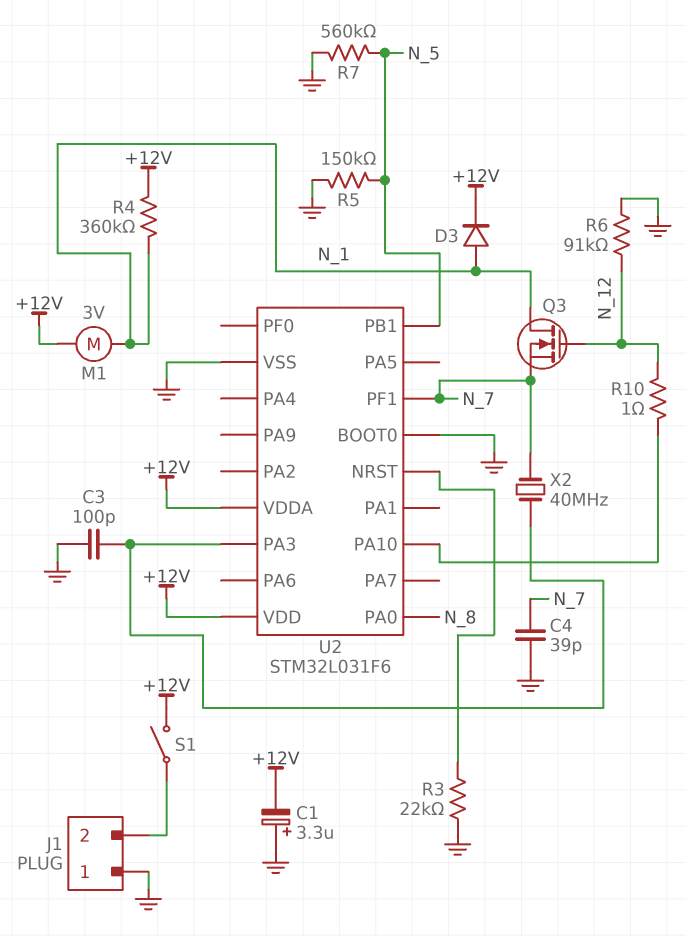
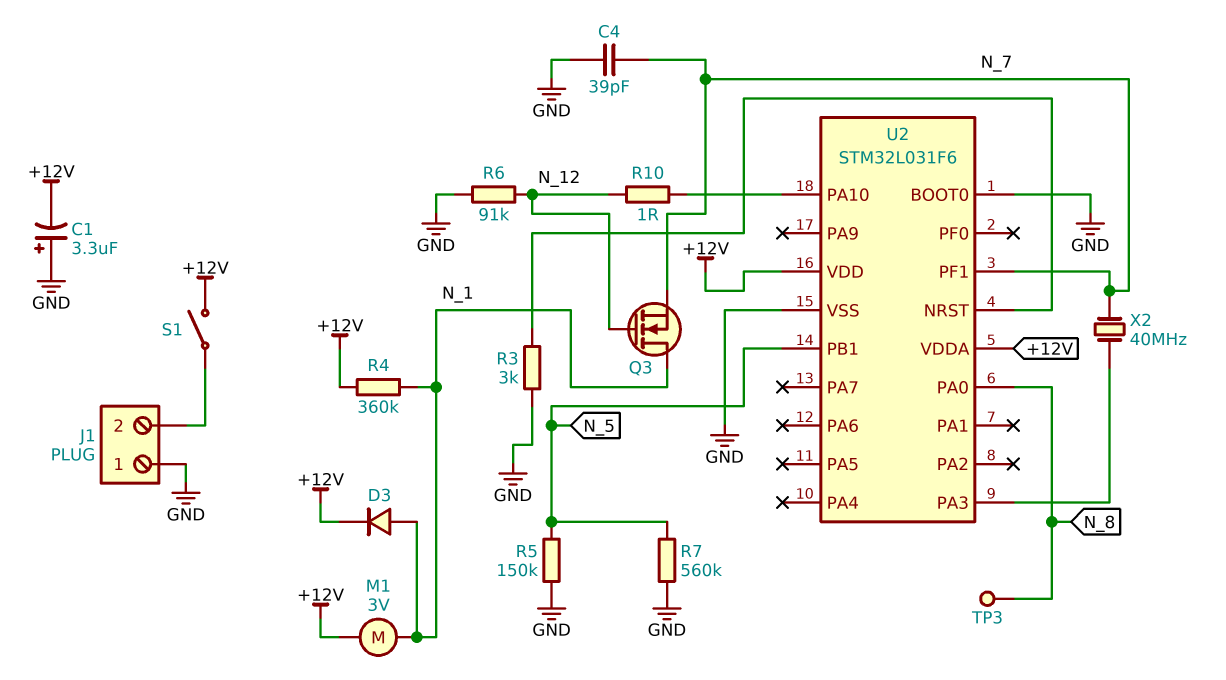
C3: 100pF (GND, U2/PA3) -> none
R3: 22k (GND, U2/NRST) -> 3k (GND, U2/NRST)
TP3: none -> test point (N_8)

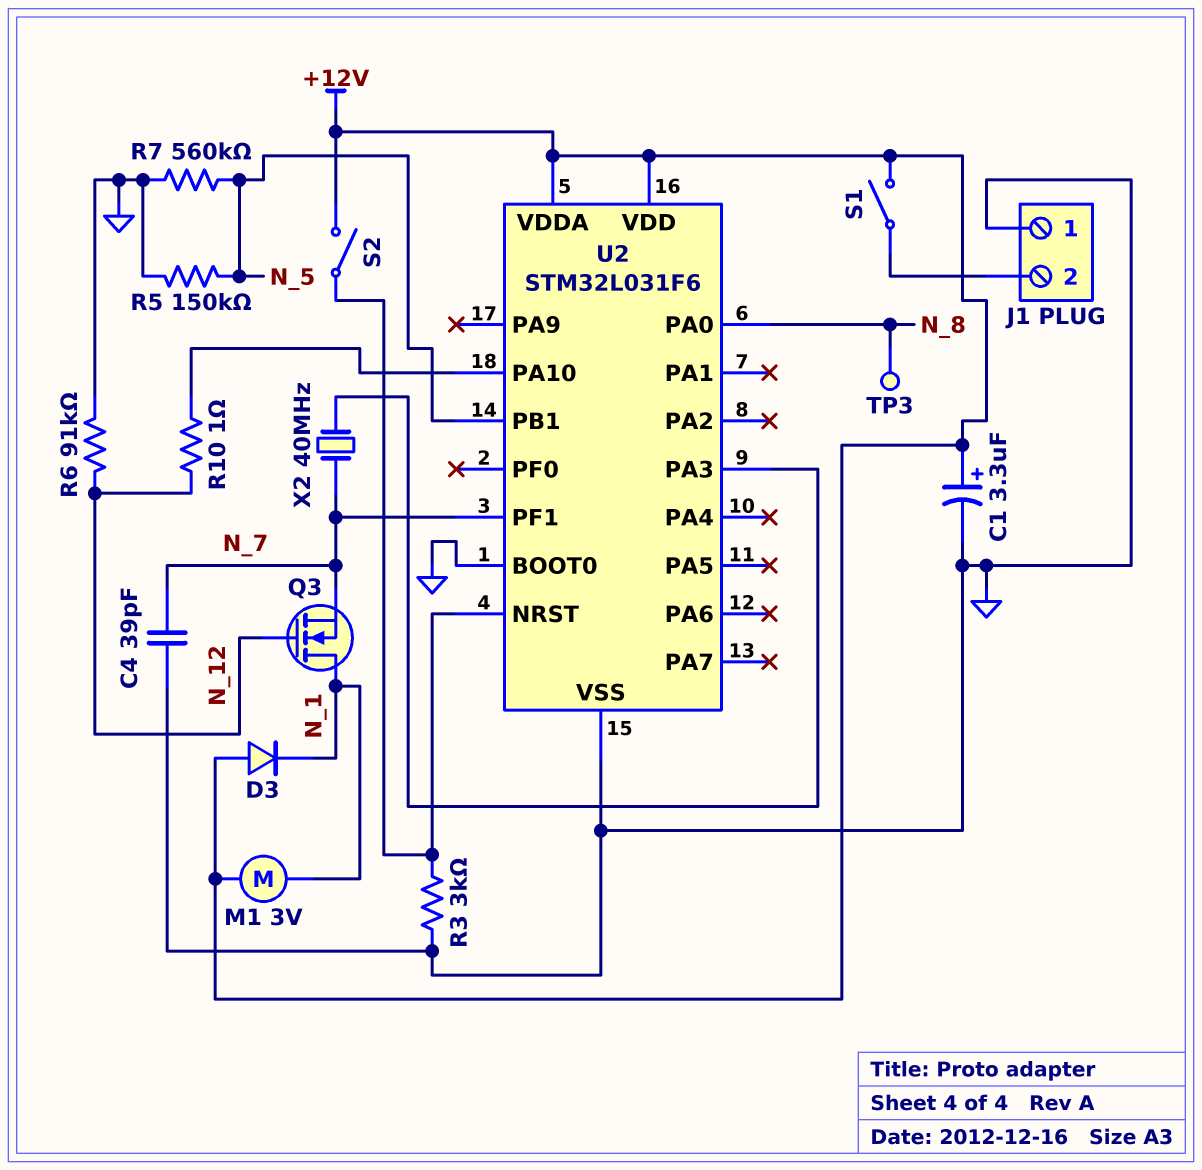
C1: 3.3uF (plus GND, minus +12V) -> 3.3uF (plus +12V, minus GND)
D3: diode (A N_1, K +12V) -> diode (A +12V, K N_1)
R4: 360k (+12V, N_1) -> none
S2: none -> switch (+12V, U2/NRST)

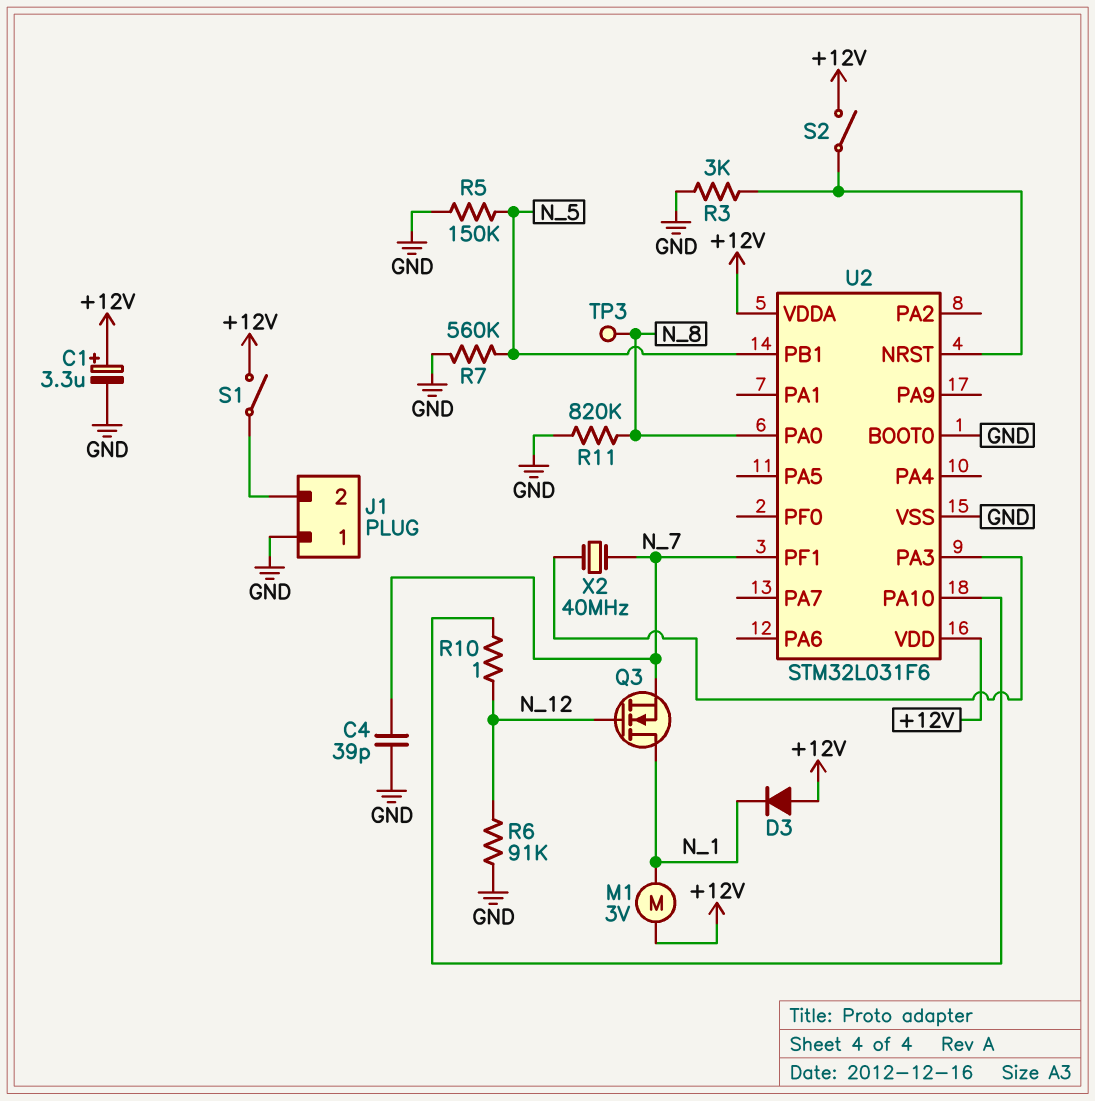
R11: none -> 820k (GND, N_8)

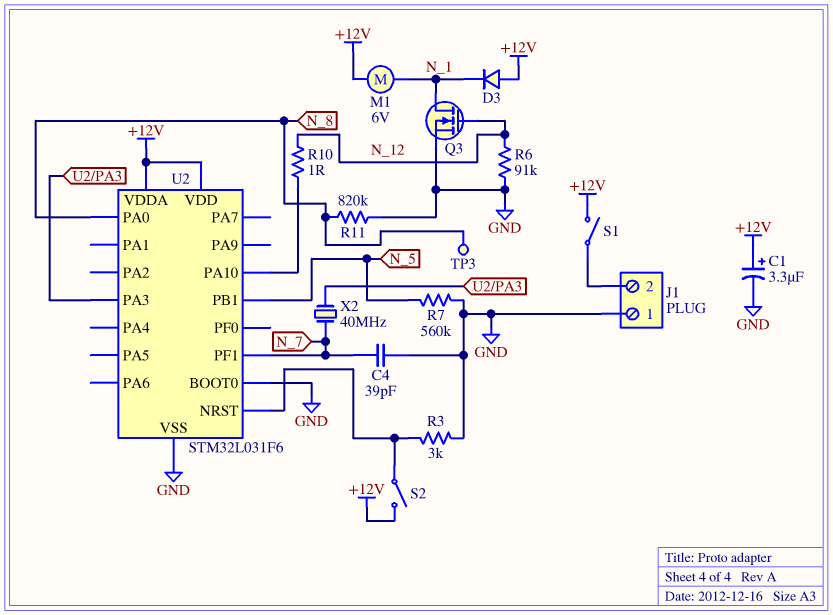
M1: motor 3V (+12V, N_1) -> motor 6V (+12V, N_1)
Q3: NMOS (G N_12, D N_1, S N_7) -> NMOS (G N_12, D N_1, S GND)
R5: 150k (GND, N_5) -> none

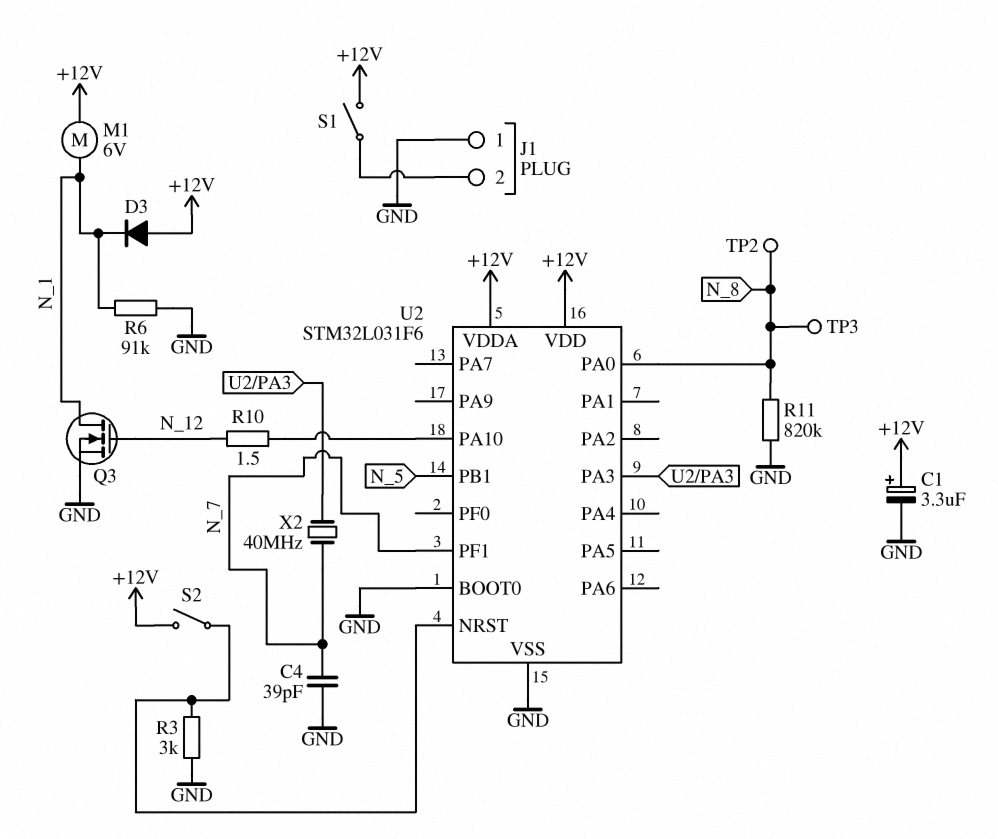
R6: 91k (GND, N_12) -> 91k (GND, N_1)
R7: 560k (GND, N_5) -> none
R10: 1 (N_12, U2/PA10) -> 1.5 (N_12, U2/PA10)
TP2: none -> test point (N_8)

